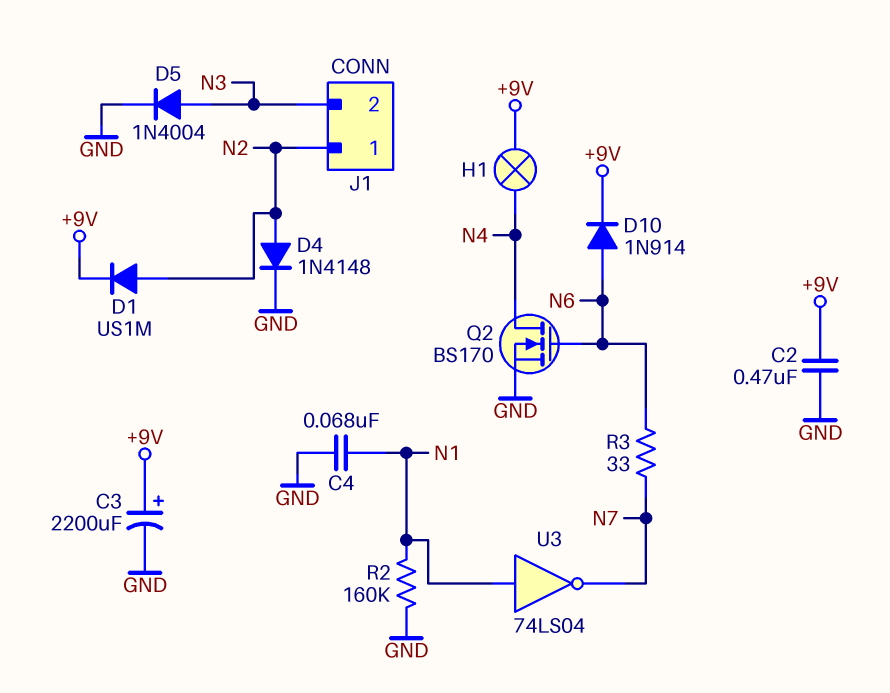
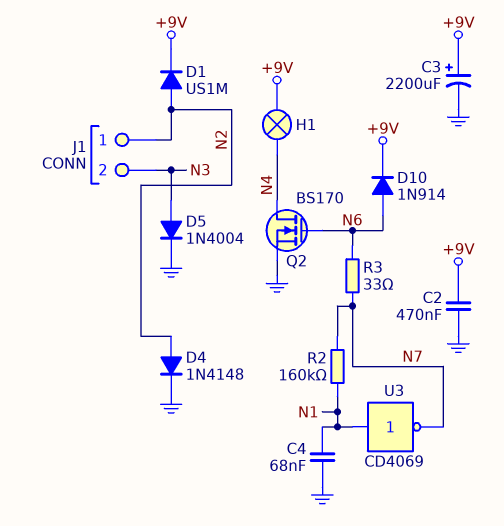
R2: 160k (GND, N1) -> 160k (N1, N7)
U3: NOT 74LS04 (in N1, out N7) -> NOT CD4069 (in N1, out N7)

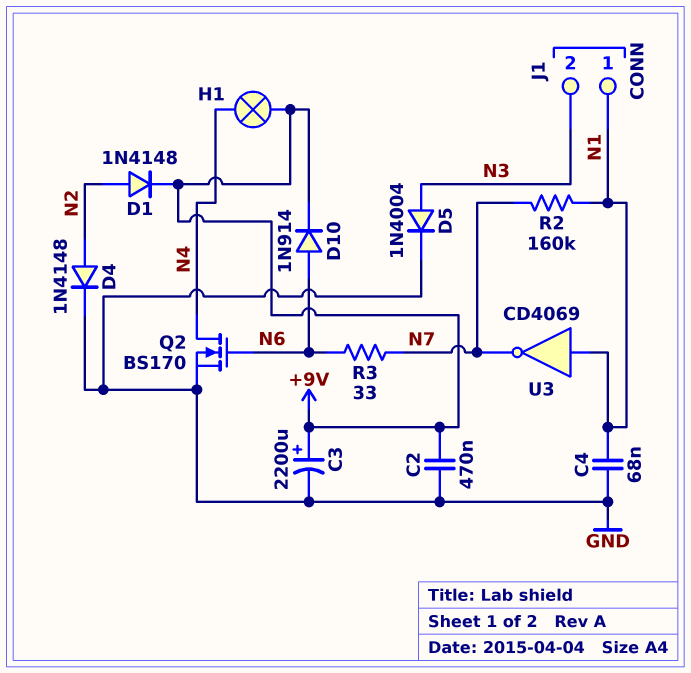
D1: diode US1M (A N2, K +9V) -> diode 1N4148 (A N2, K +9V)
J1 pin 1: N2 -> N1

